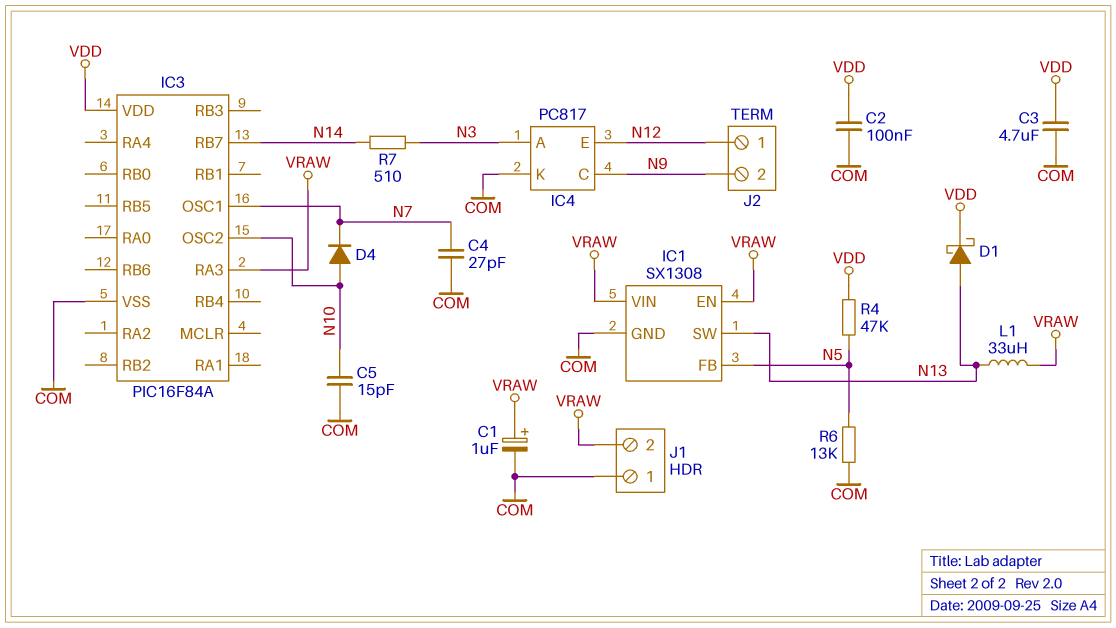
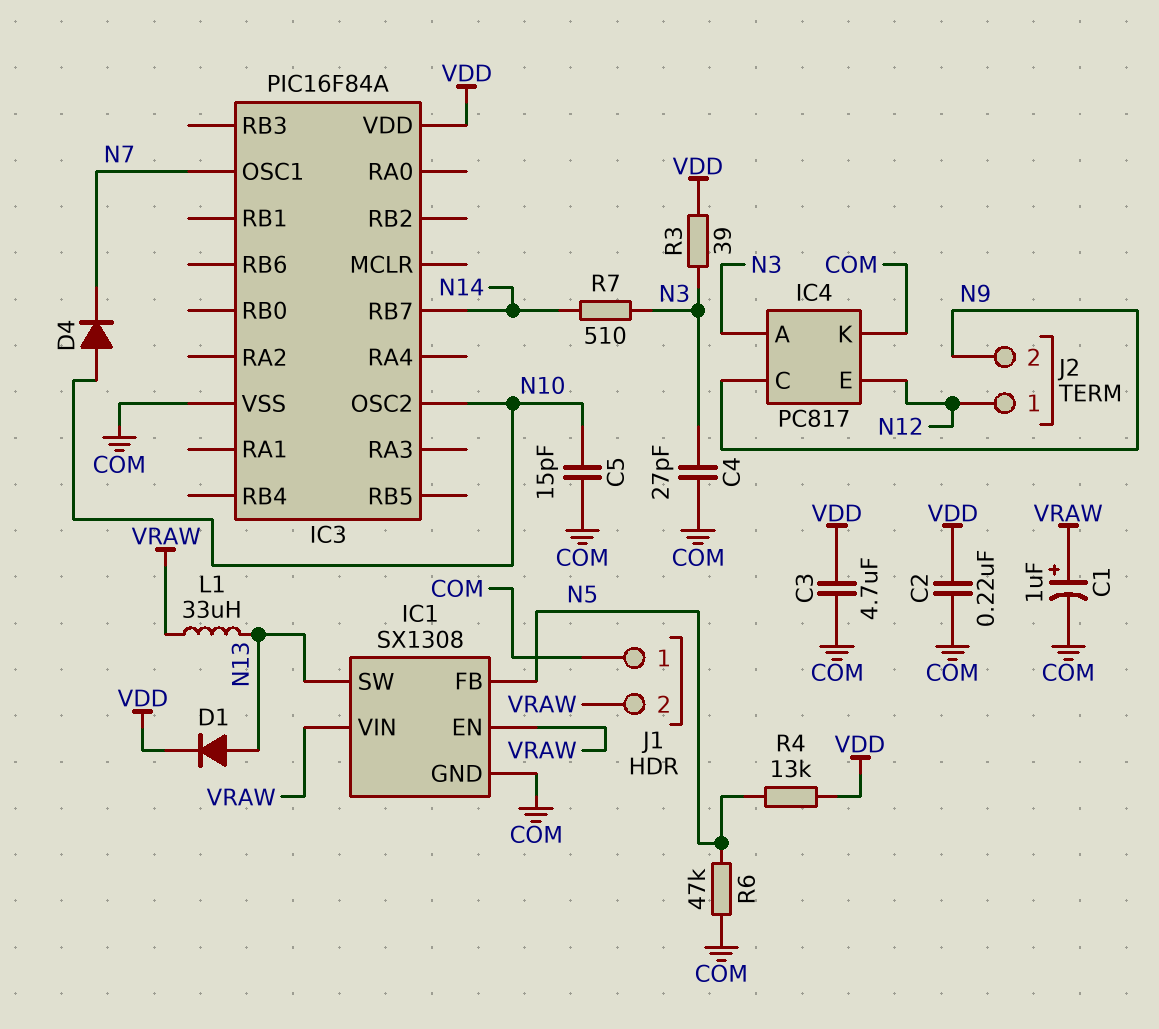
C2: 100nF (COM, VDD) -> 220nF (COM, VDD)
C4: 27pF (COM, N7) -> 27pF (COM, N3)
D1: schottky (A N13, K VDD) -> diode (A N13, K VDD)
IC3 pin RA3: VRAW -> none
R3: none -> 39 (N3, VDD)
R4: 47k (N5, VDD) -> 13k (N5, VDD)
R6: 13k (COM, N5) -> 47k (COM, N5)

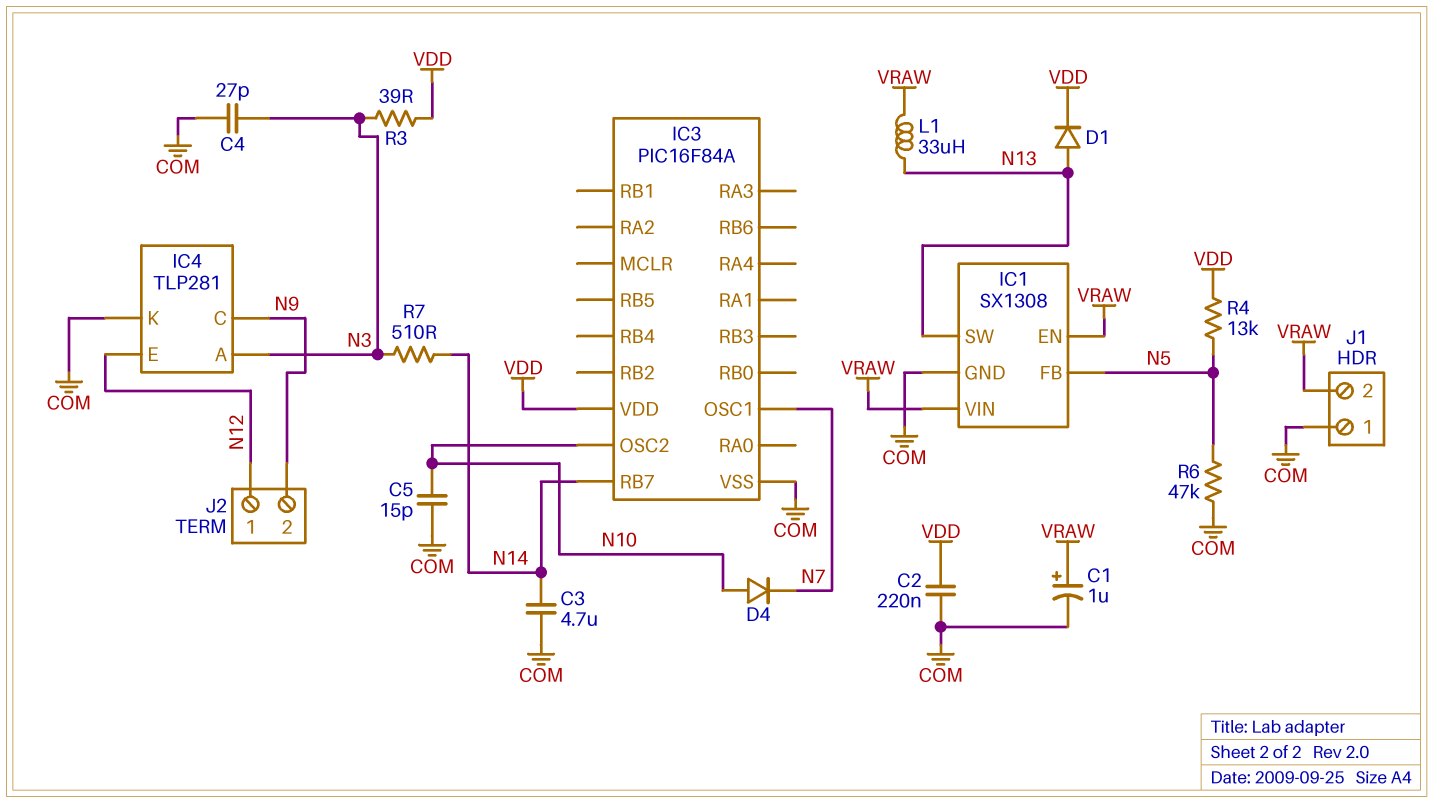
C3: 4.7uF (COM, VDD) -> 4.7uF (COM, N14)
IC4: PC817 -> TLP281

